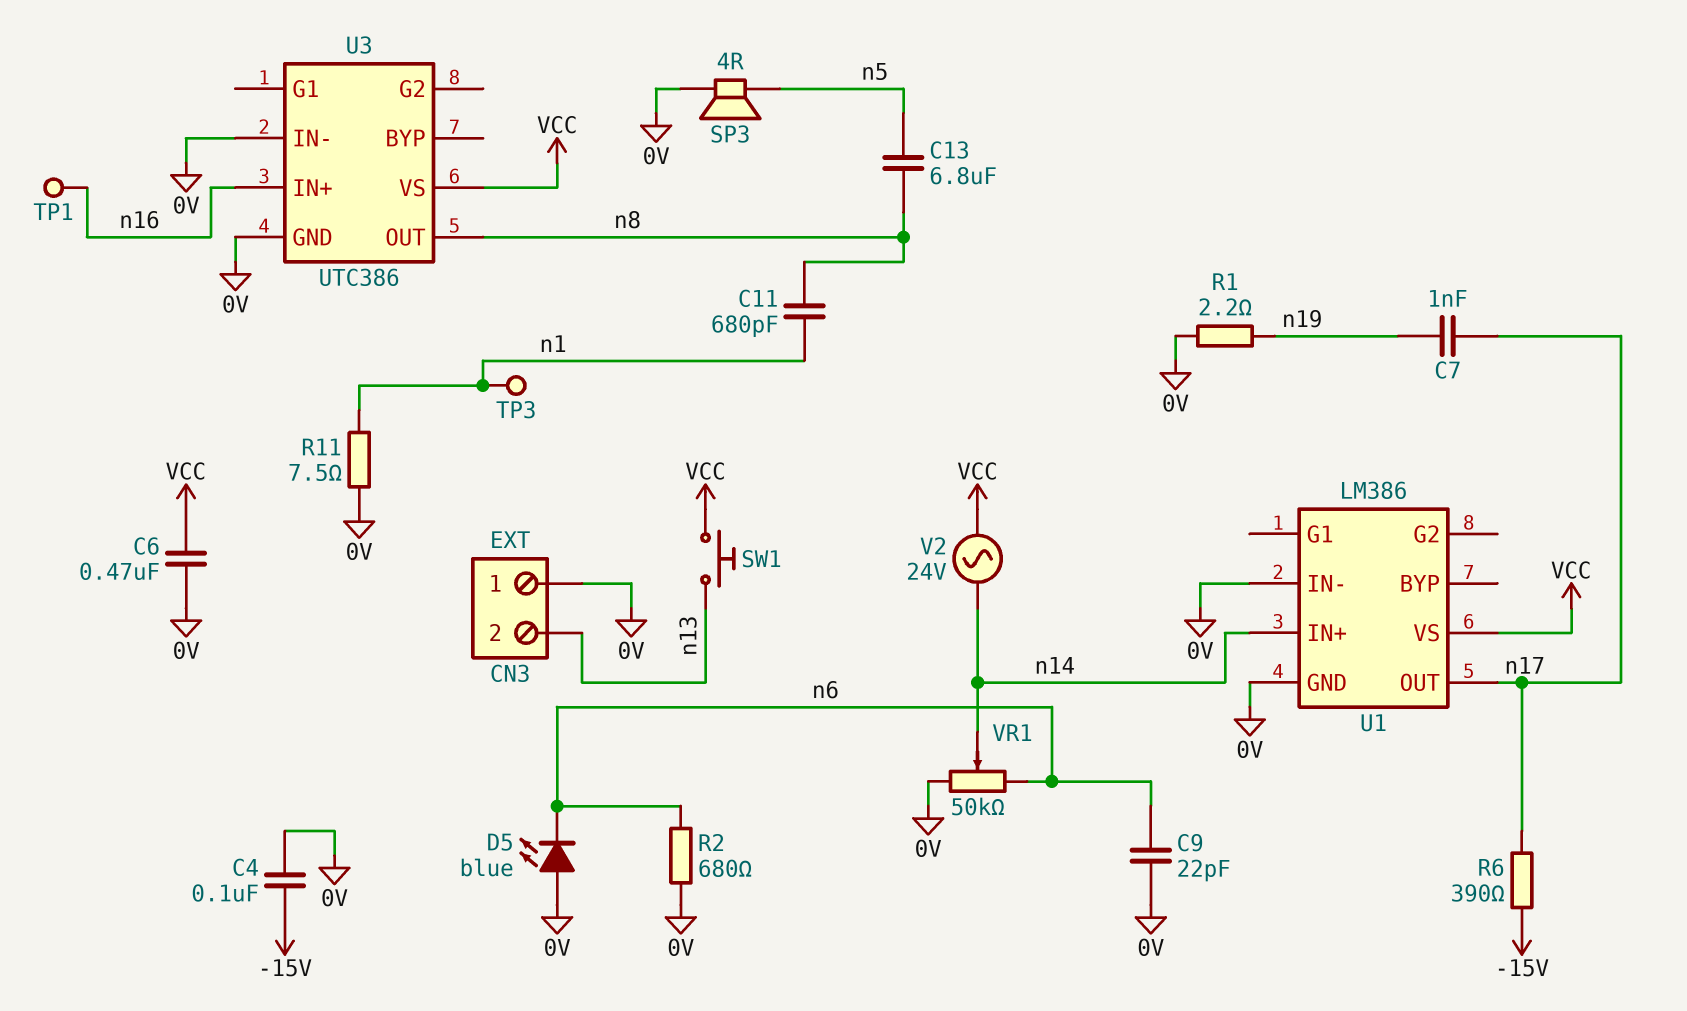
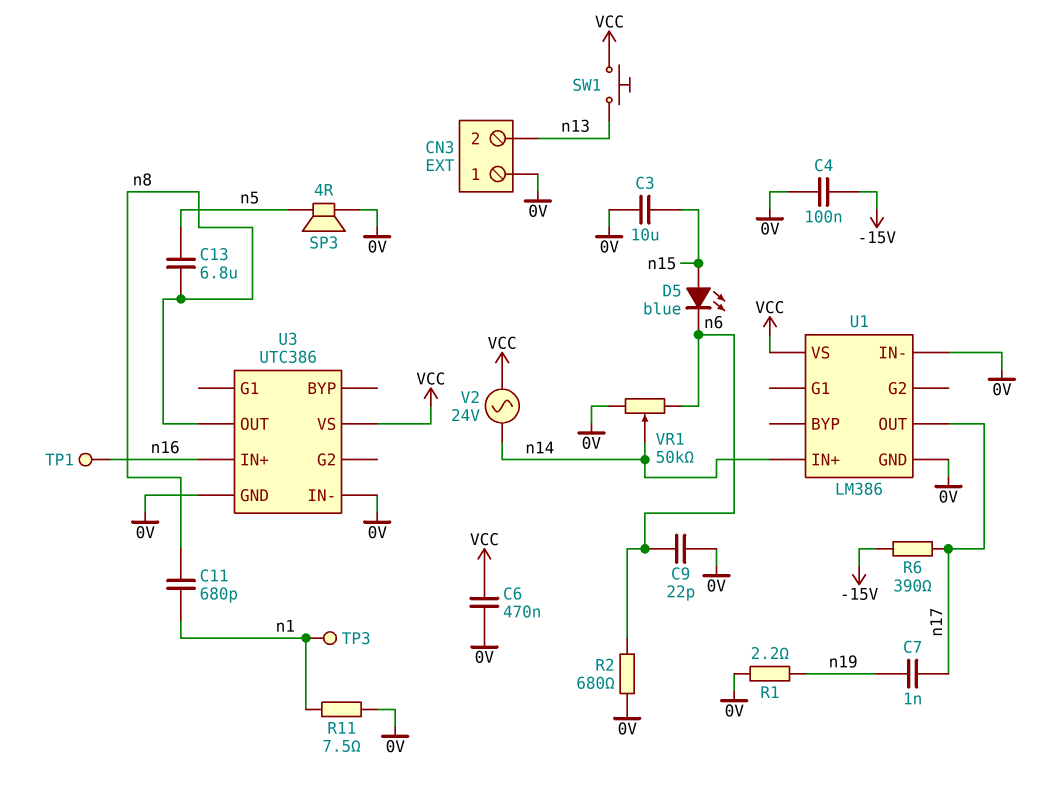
C3: none -> 10uF (0V, n15)
D5: LED blue (A 0V, K n6) -> LED blue (A n15, K n6)

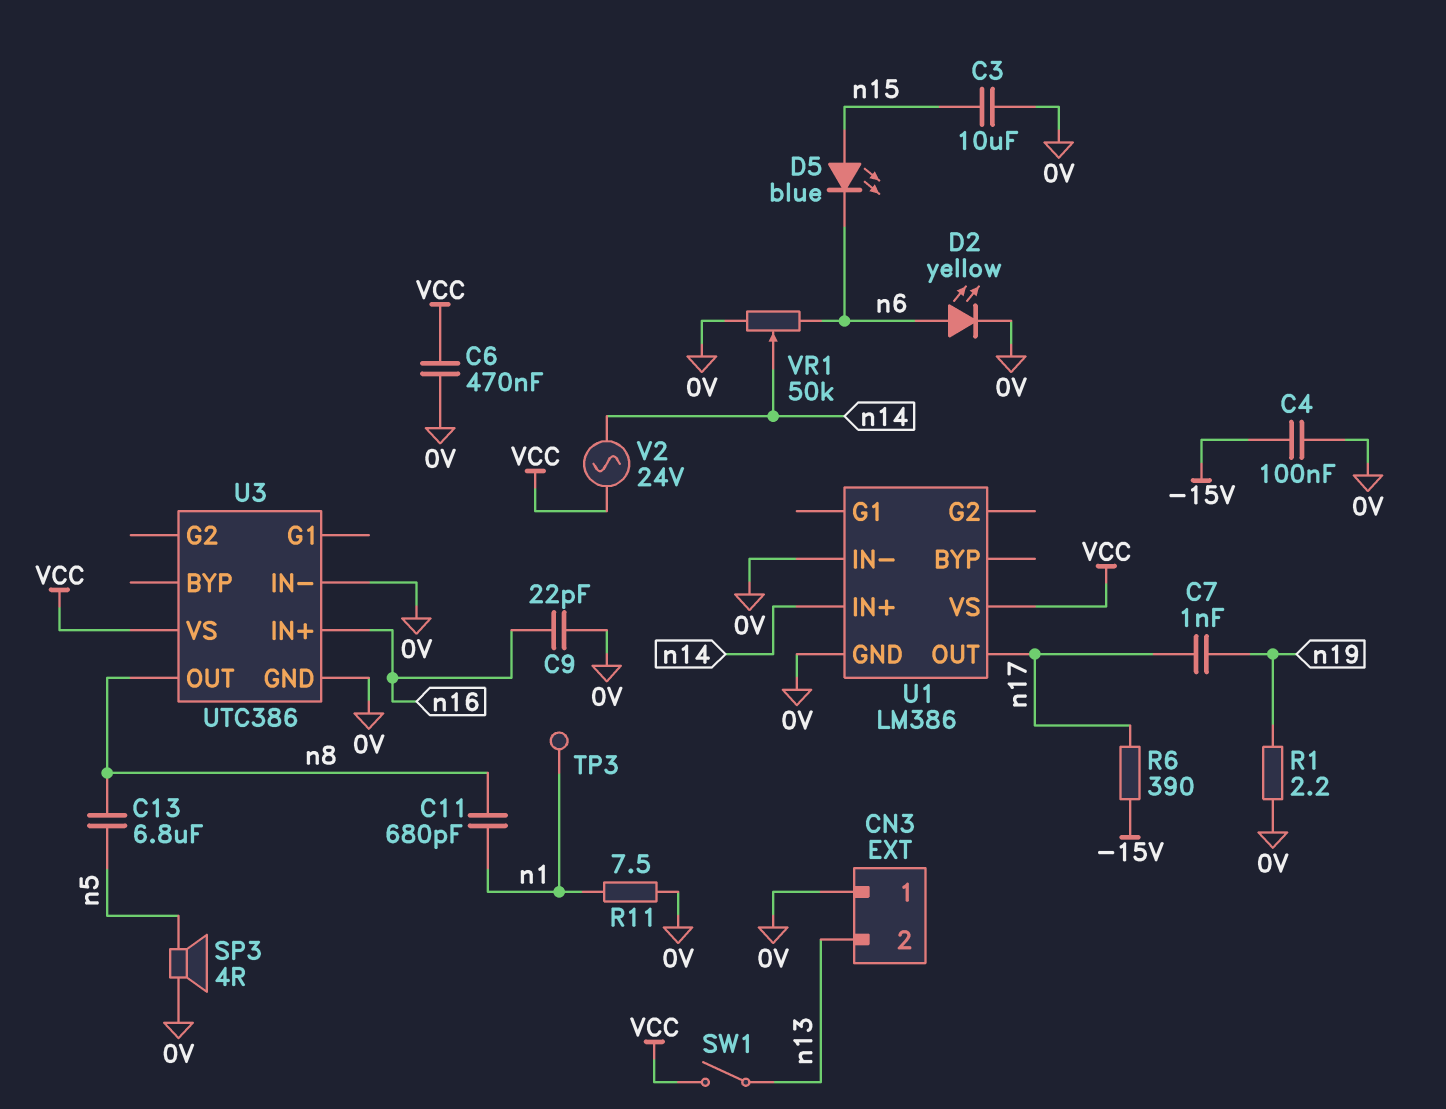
C9: 22pF (0V, n6) -> 22pF (0V, n16)
D2: none -> LED yellow (A n6, K 0V)
R2: 680 (0V, n6) -> none
SW1: button (VCC, n13) -> switch (VCC, n13)
TP1: test point (n16) -> none

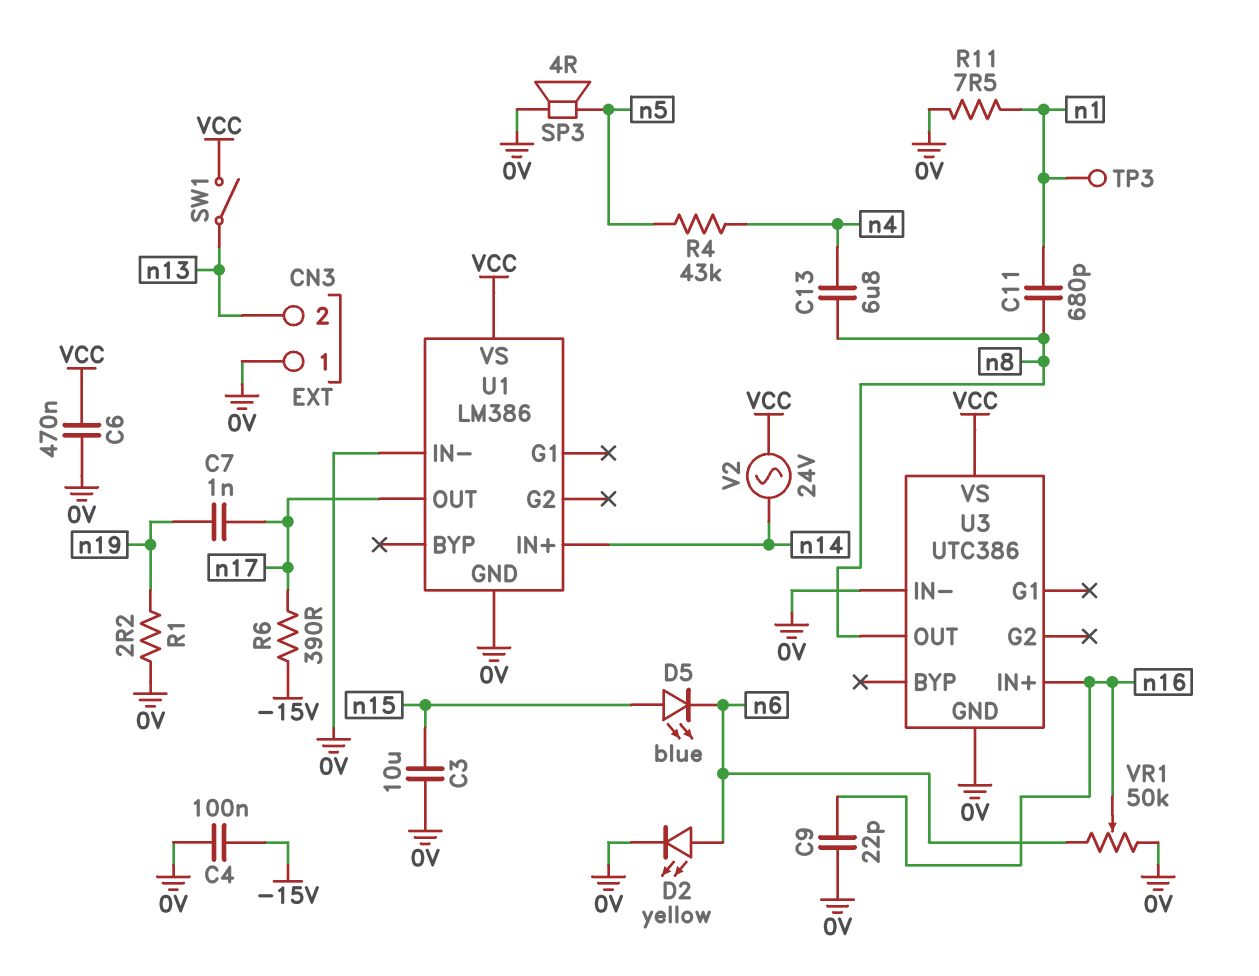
C13: 6.8uF (n5, n8) -> 6.8uF (n4, n8)
R4: none -> 43k (n4, n5)
VR1: 50k (0V, n6, wiper n14) -> 50k (0V, n6, wiper n16)

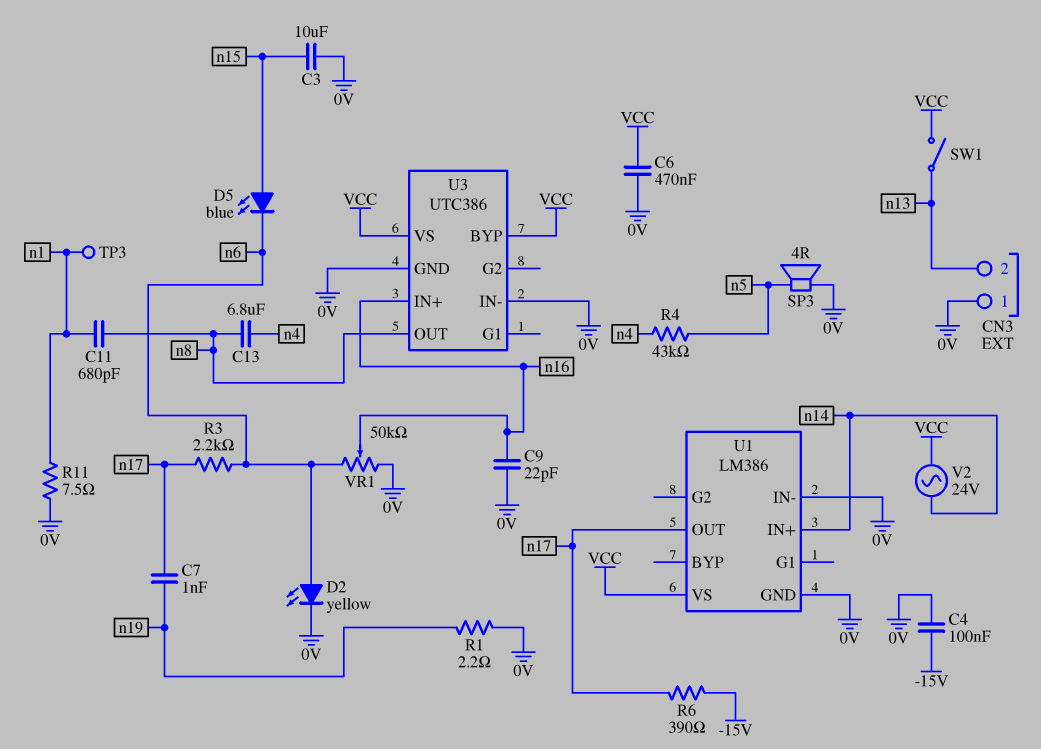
R3: none -> 2.2k (n6, n17)
U3 pin BYP: none -> VCC

